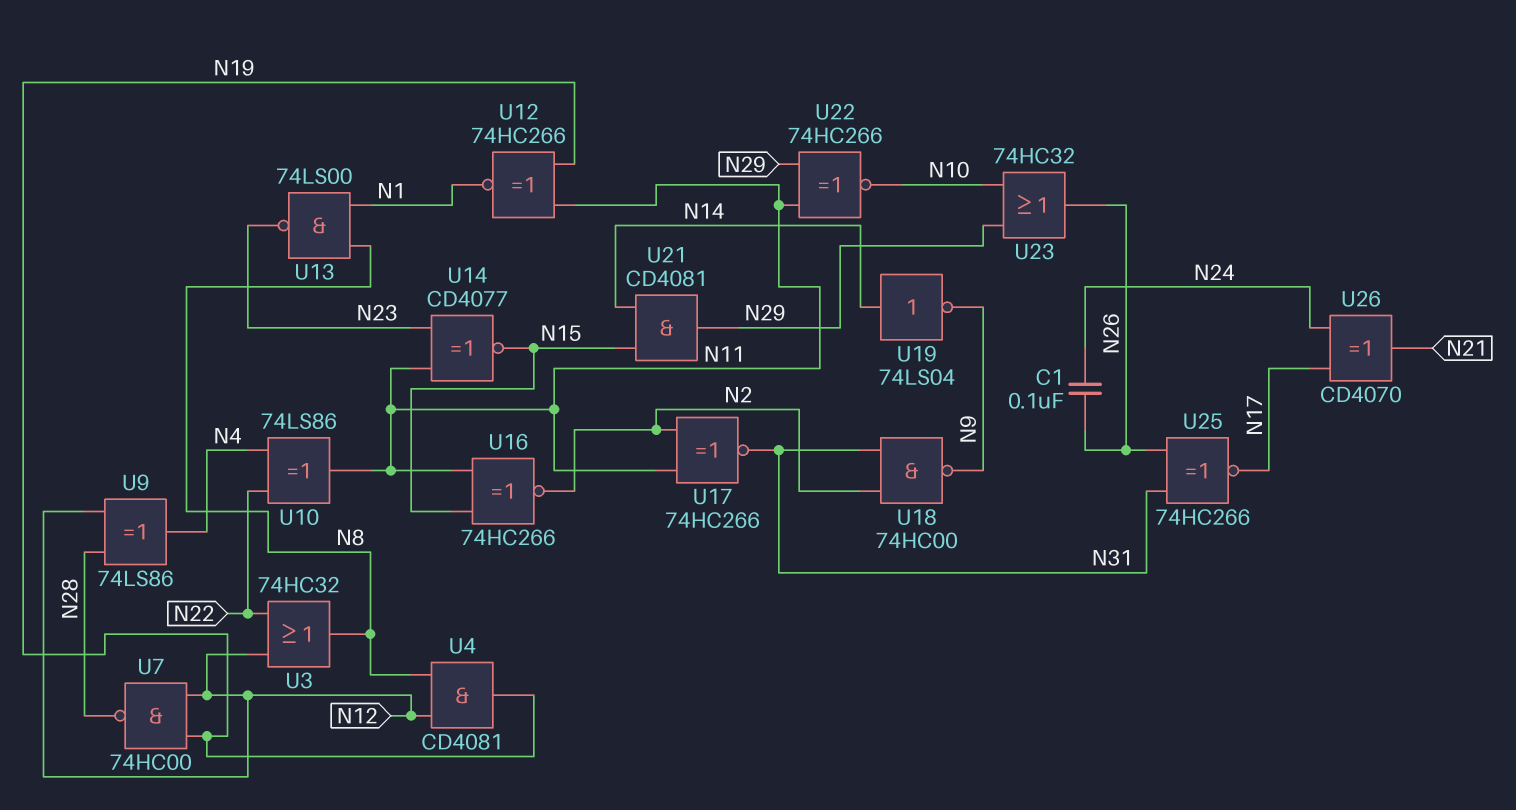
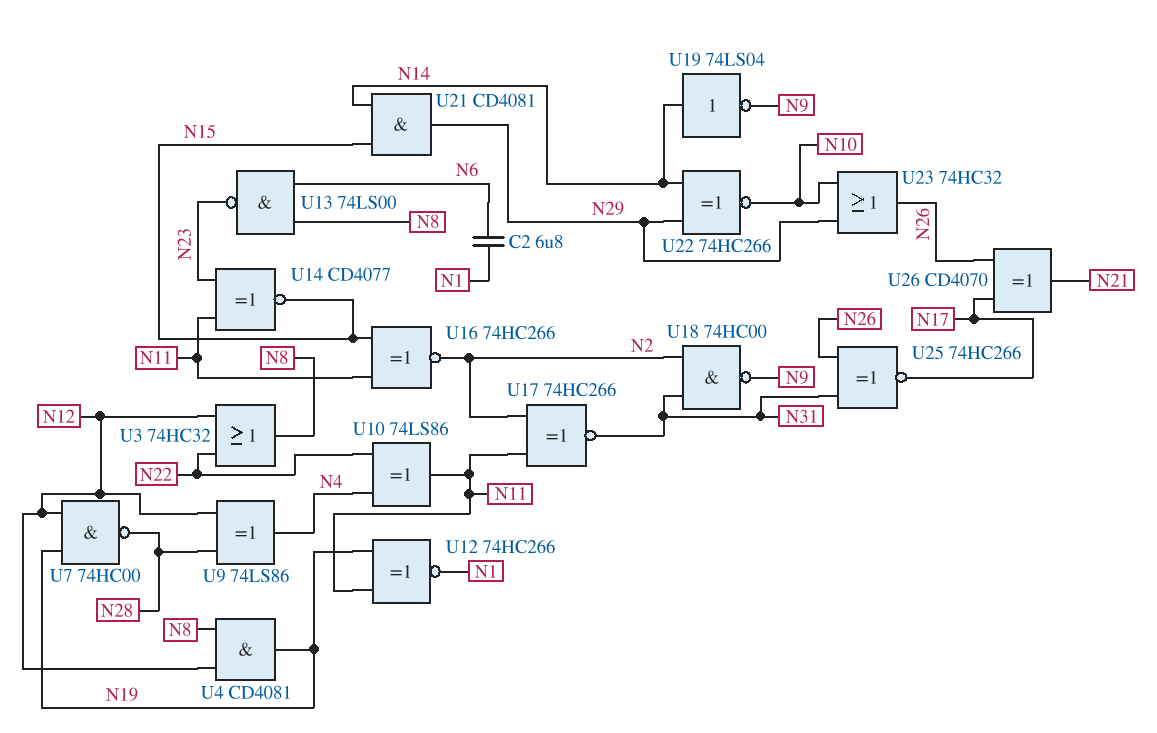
C1: 100nF (N24, N26) -> none
C2: none -> 6.8uF (N1, N6)
U13: NAND 74LS00 (in N1, in N8, out N23) -> NAND 74LS00 (in N6, in N8, out N23)
U22: XNOR 74HC266 (in N11, in N29, out N10) -> XNOR 74HC266 (in N14, in N29, out N10)
U26: XOR CD4070 (in N17, in N24, out N21) -> XOR CD4070 (in N17, in N26, out N21)

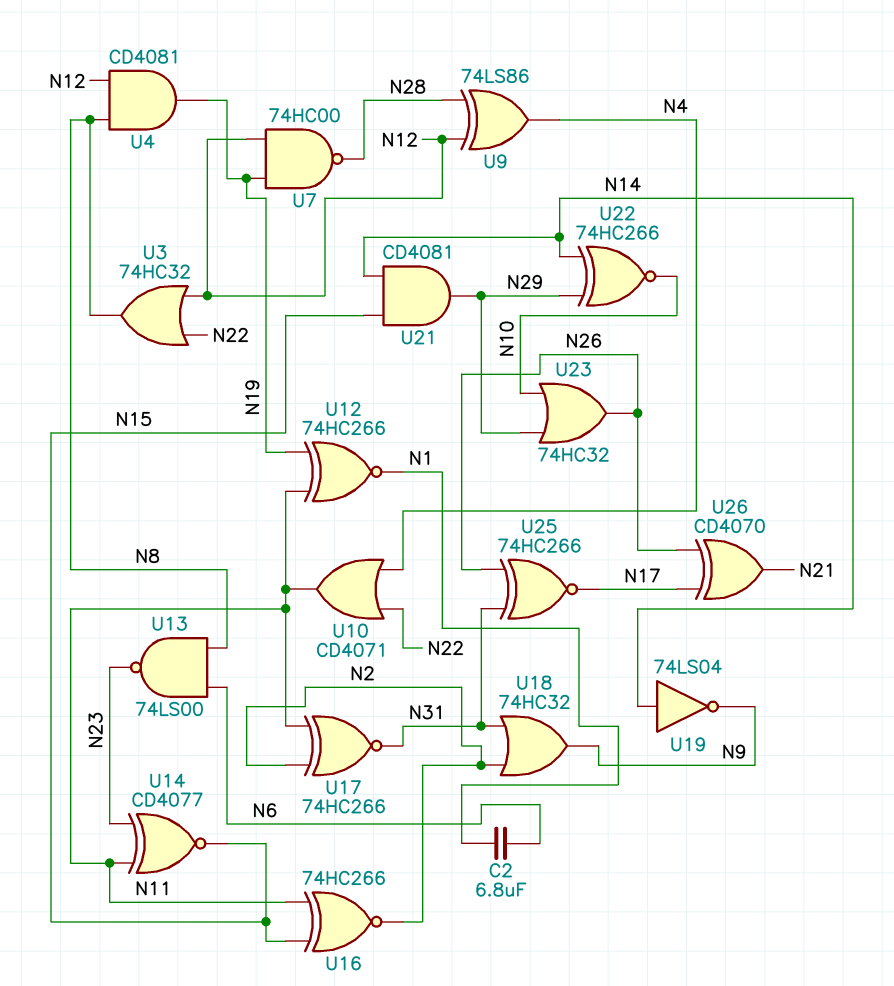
U10: XOR 74LS86 (in N4, in N22, out N11) -> OR CD4071 (in N4, in N22, out N11)
U18: NAND 74HC00 (in N2, in N31, out N9) -> OR 74HC32 (in N2, in N31, out N9)

